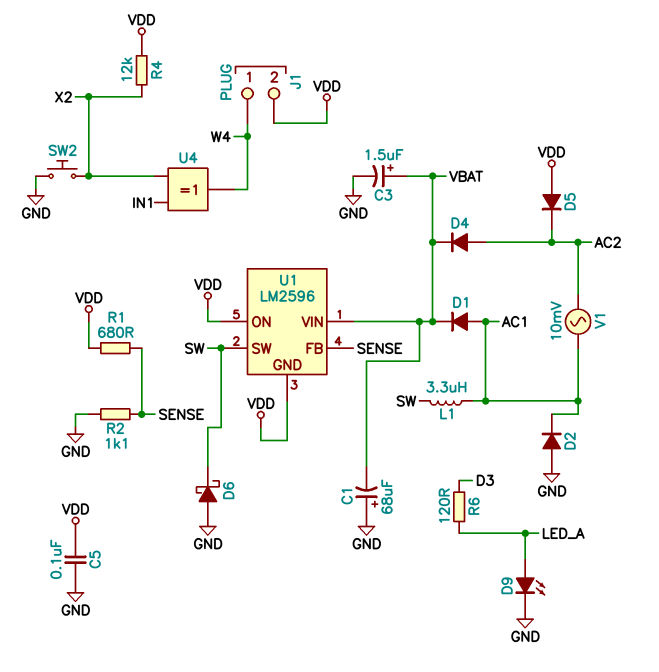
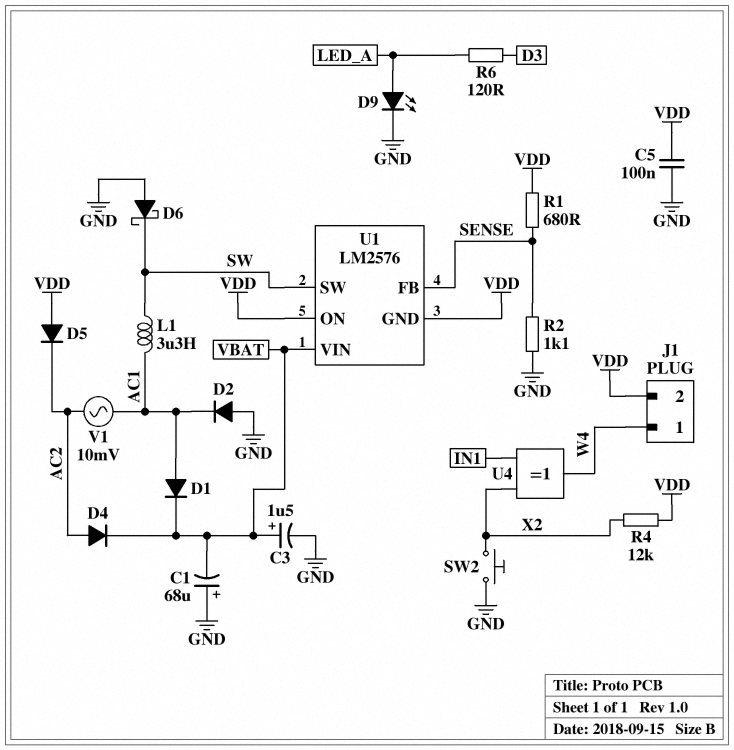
U1: LM2596 -> LM2576

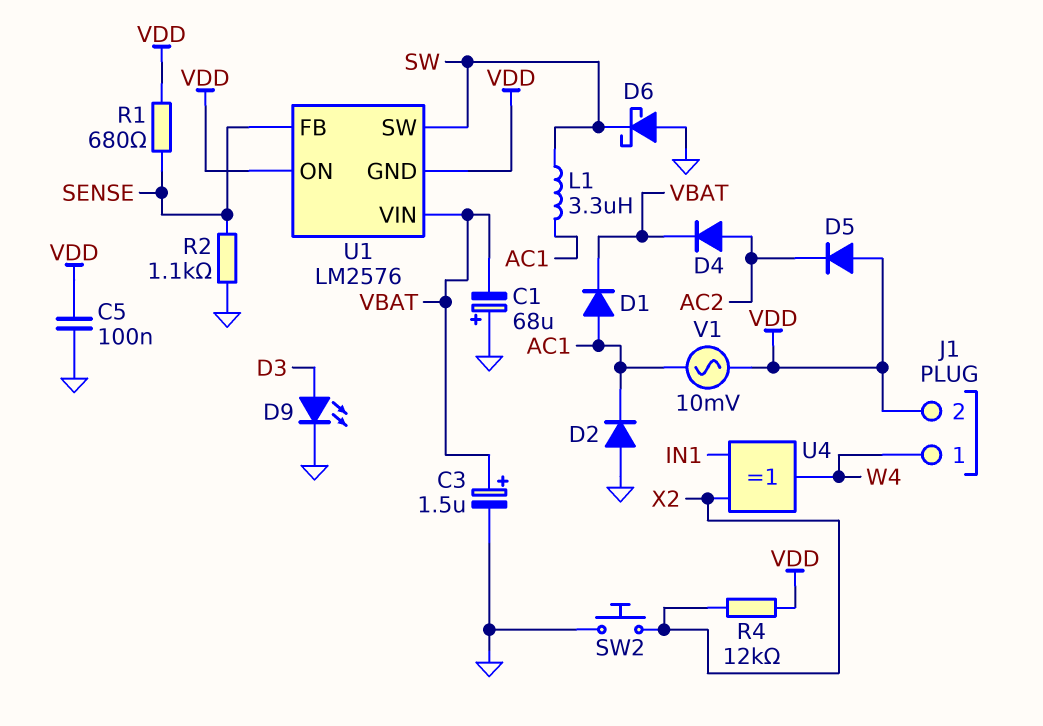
D9: LED (A LED_A, K GND) -> LED (A D3, K GND)
R6: 120 (D3, LED_A) -> none
V1: AC 10mV (AC1, AC2) -> AC 10mV (AC1, VDD)

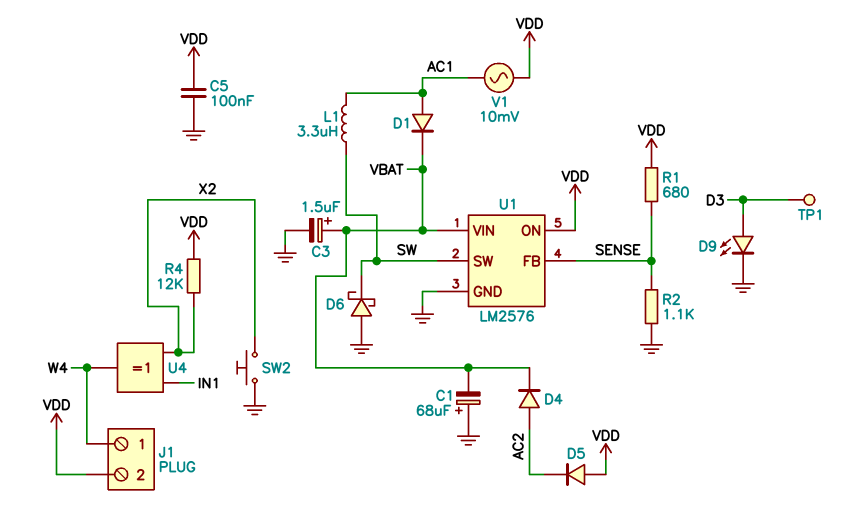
D2: diode (A GND, K AC1) -> none
TP1: none -> test point (D3)
U1 pin GND: VDD -> GND

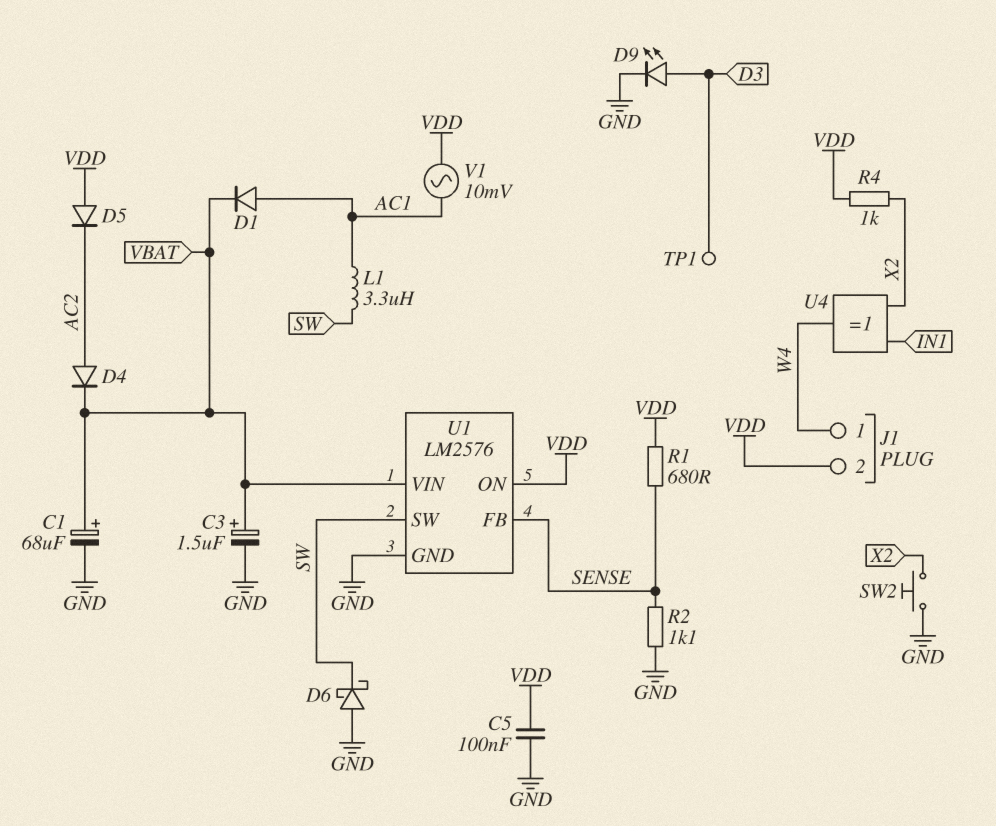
C1: 68uF (plus GND, minus VBAT) -> 68uF (plus VBAT, minus GND)
R4: 12k (VDD, X2) -> 1k (VDD, X2)

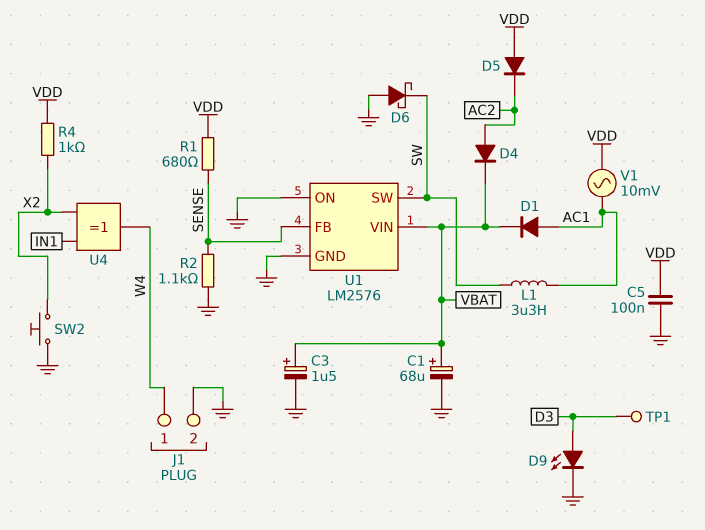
J1 pin 2: VDD -> GND
U1 pin ON: VDD -> GND

